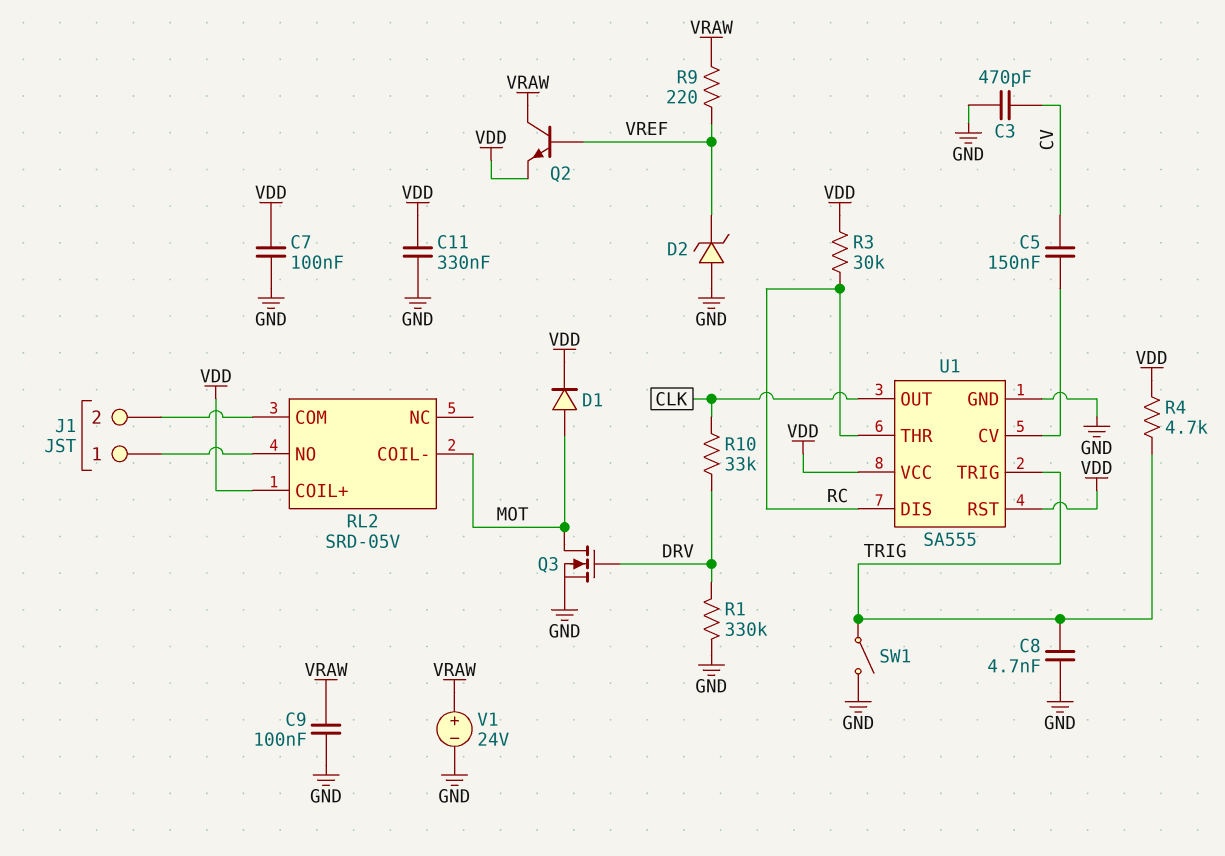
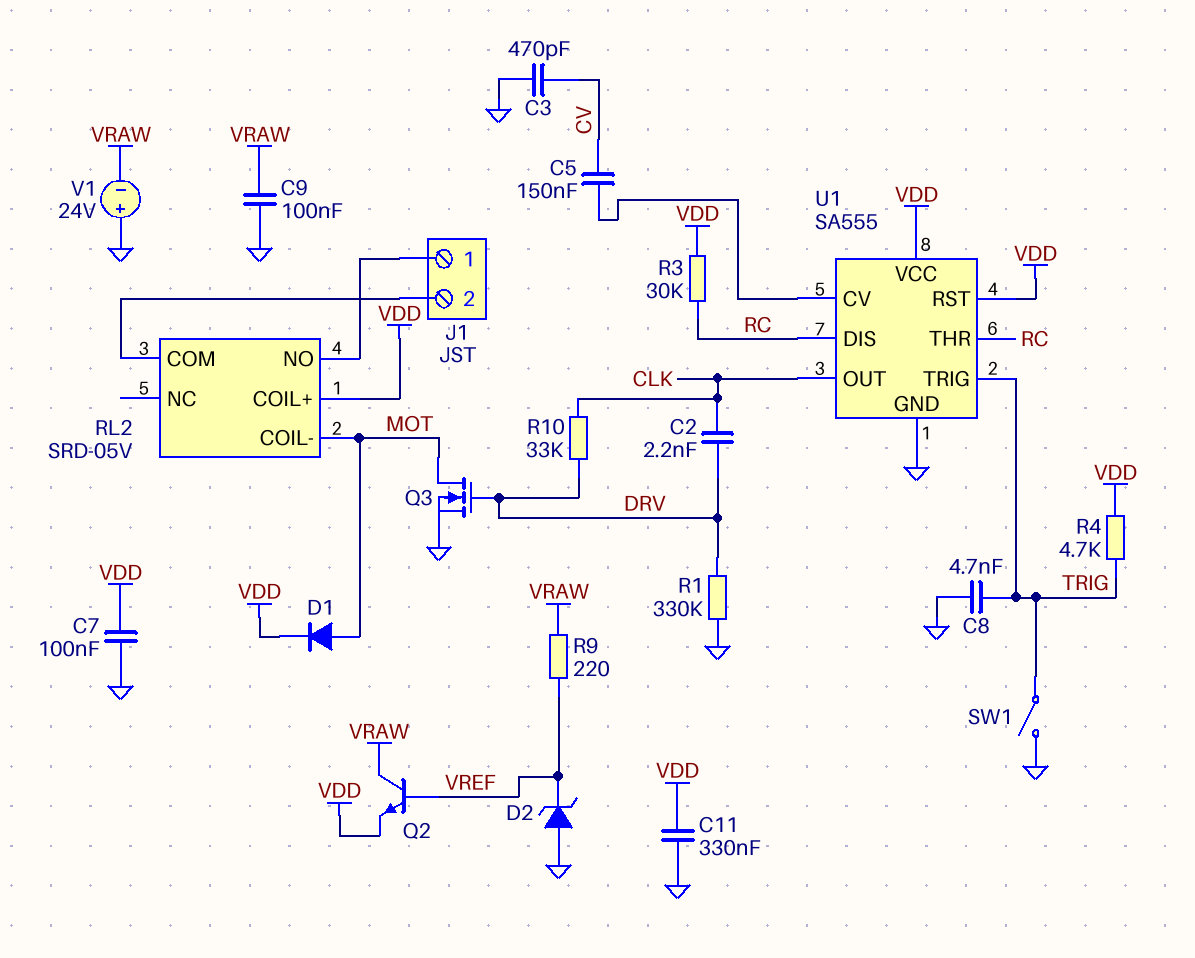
C2: none -> 2.2nF (CLK, DRV)
V1: 24V (plus VRAW, minus GND) -> 24V (plus GND, minus VRAW)

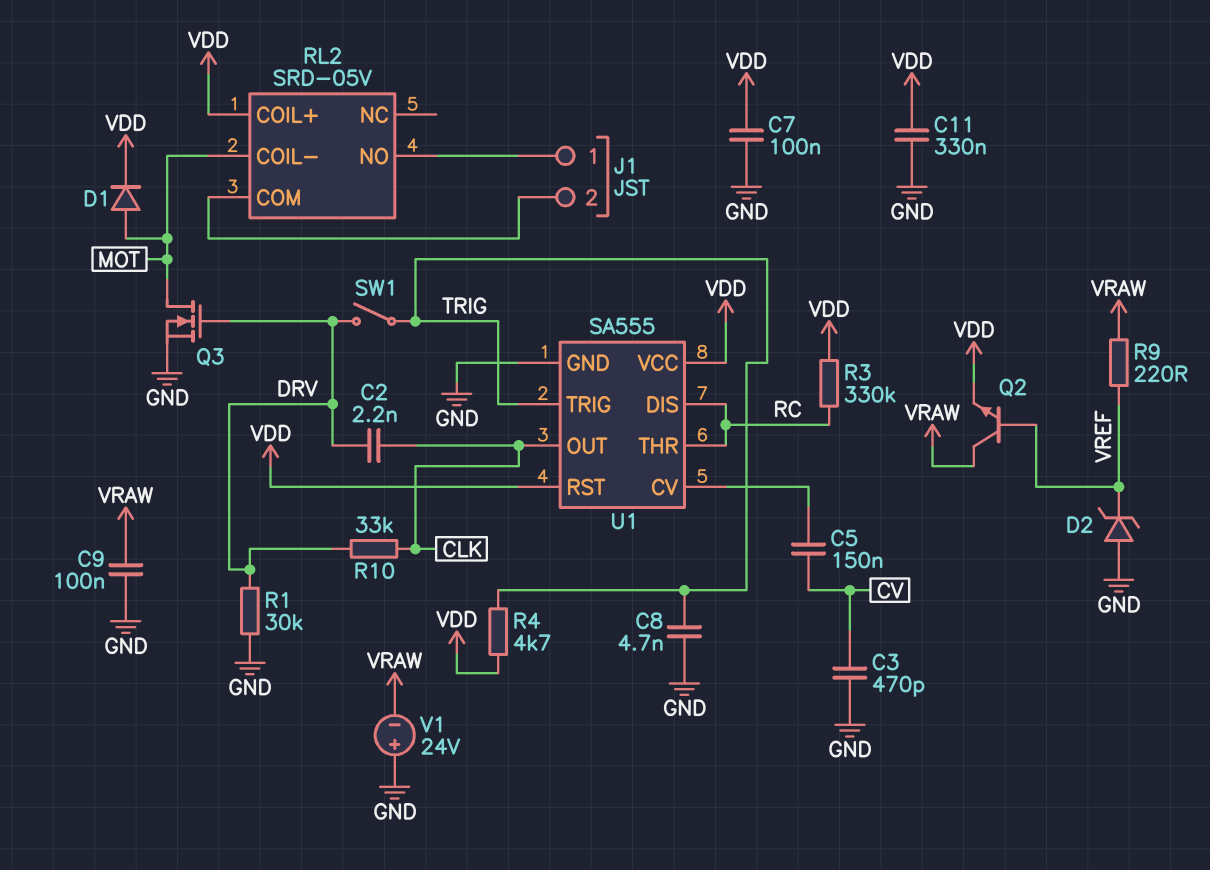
R1: 330k (DRV, GND) -> 30k (DRV, GND)
R3: 30k (RC, VDD) -> 330k (RC, VDD)
SW1: switch (GND, TRIG) -> switch (DRV, TRIG)

